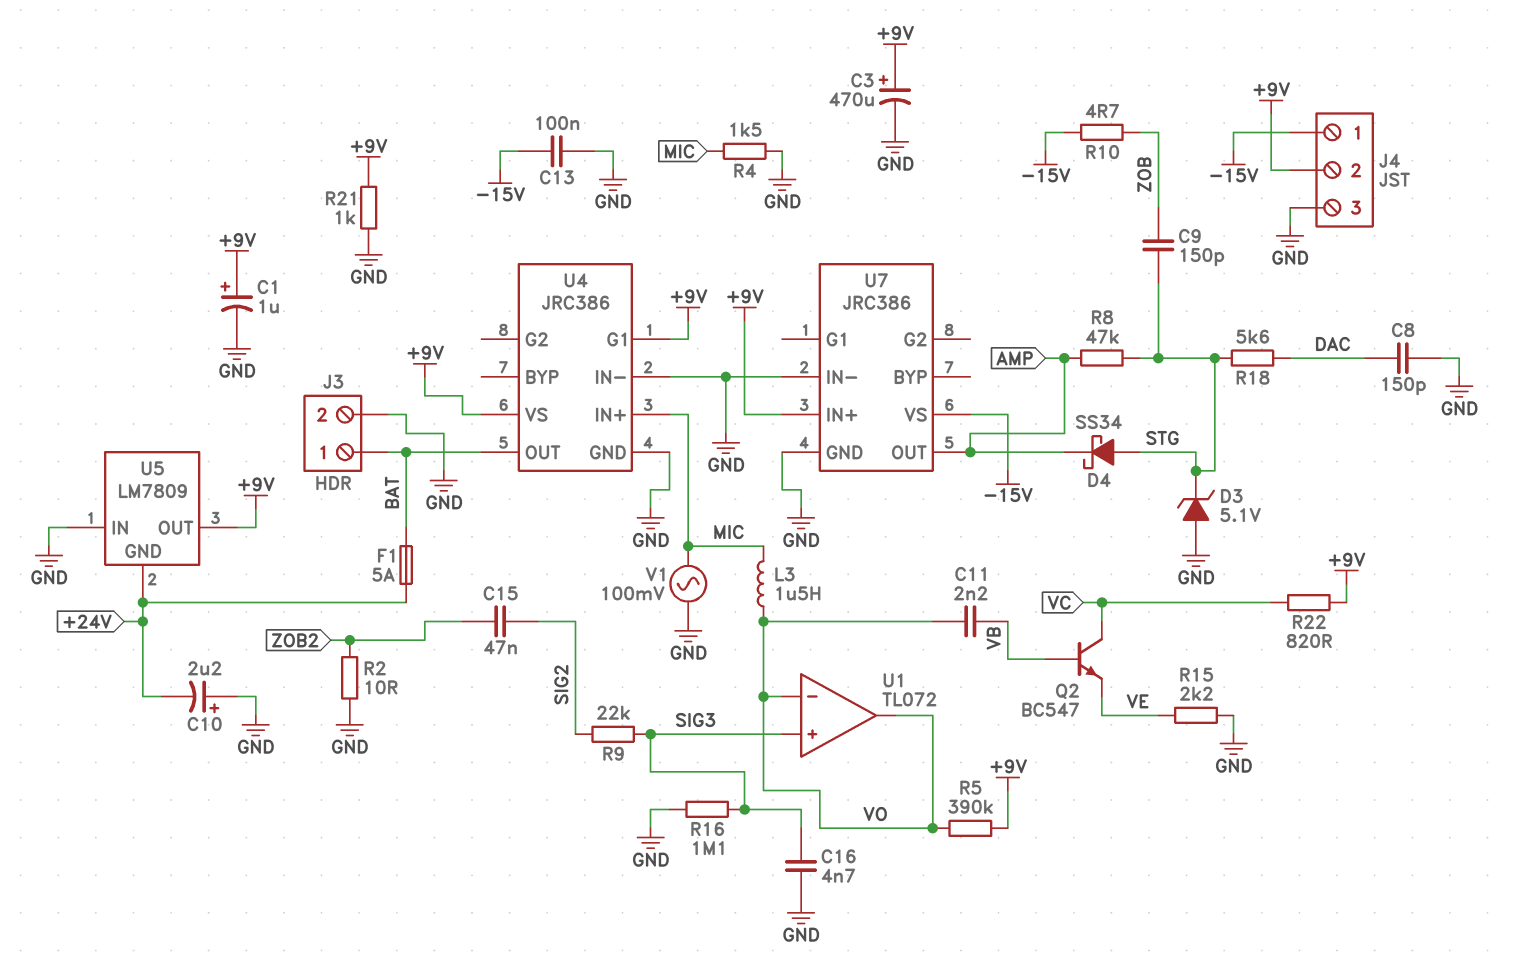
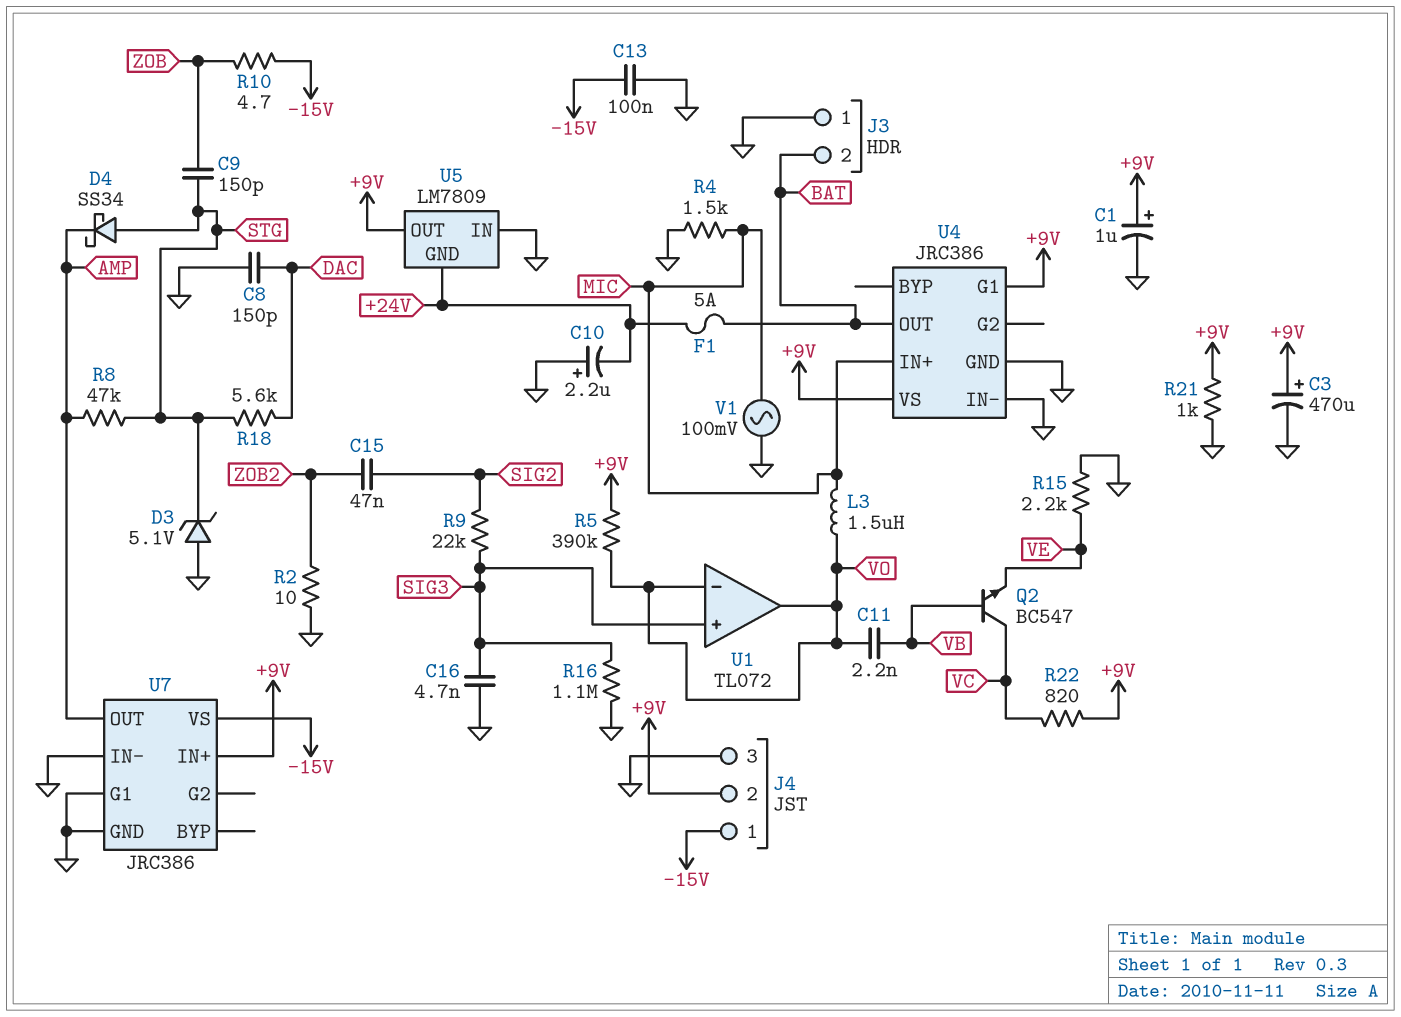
J3 pin 1: BAT -> GND
J3 pin 2: GND -> BAT
U7 pin G1: none -> GND

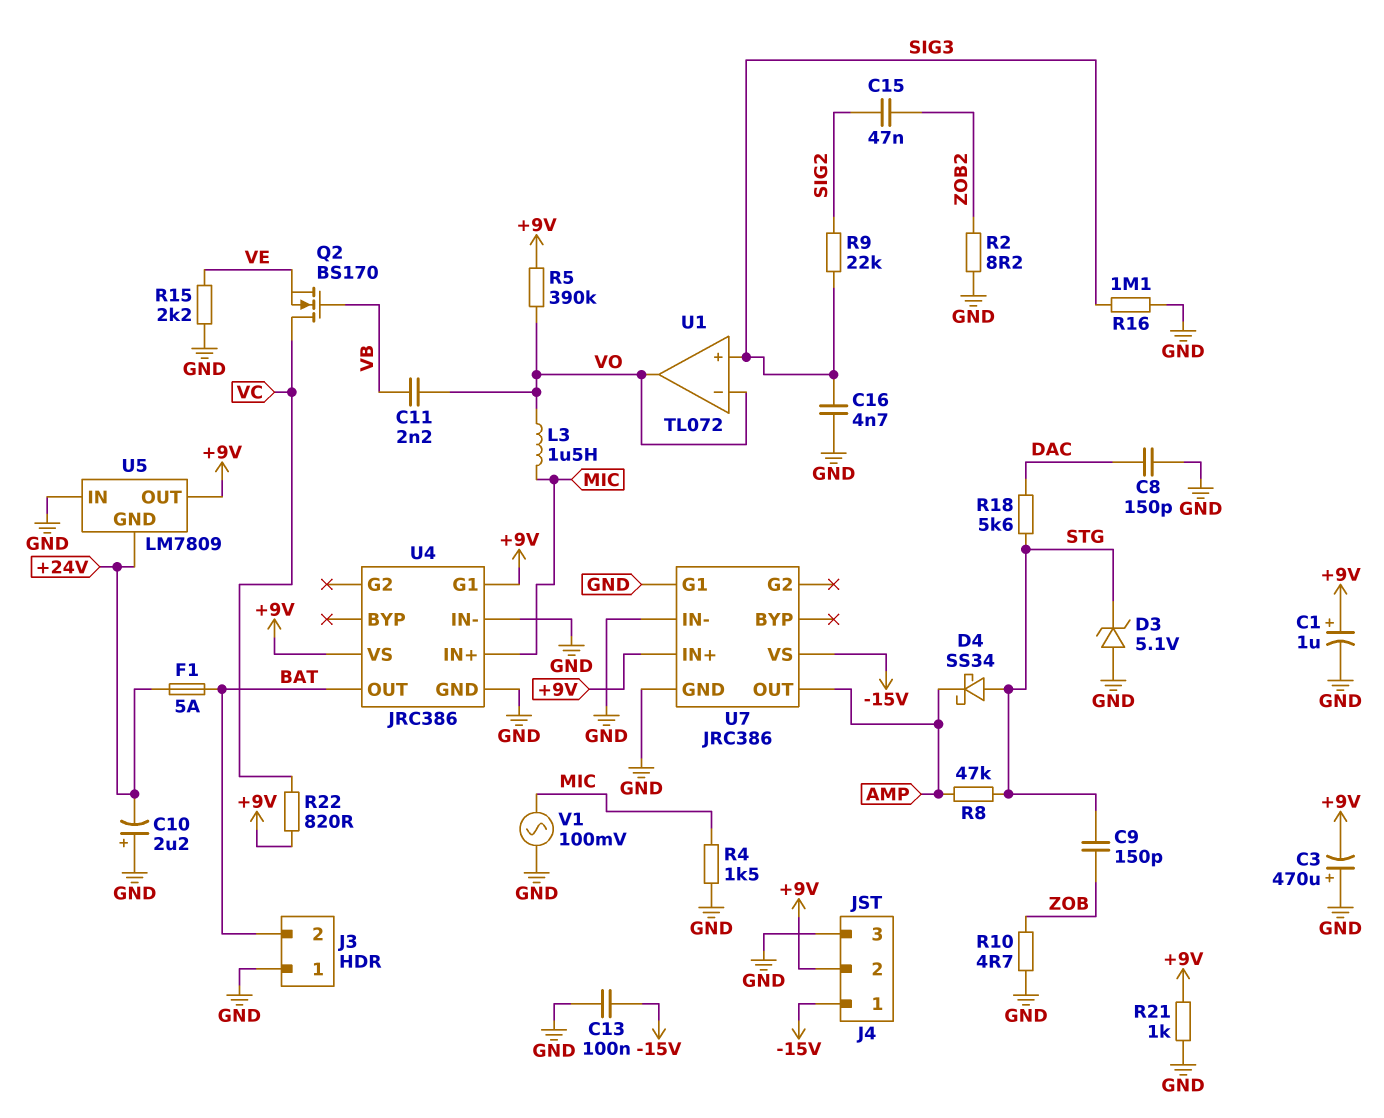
C3: 470uF (plus +9V, minus GND) -> 470uF (plus GND, minus +9V)
Q2: NPN BC547 (B VB, C VC, E VE) -> NMOS BS170 (G VB, D VC, S VE)
R2: 10 (GND, ZOB2) -> 8.2 (GND, ZOB2)
R10: 4.7 (-15V, ZOB) -> 4.7 (GND, ZOB)

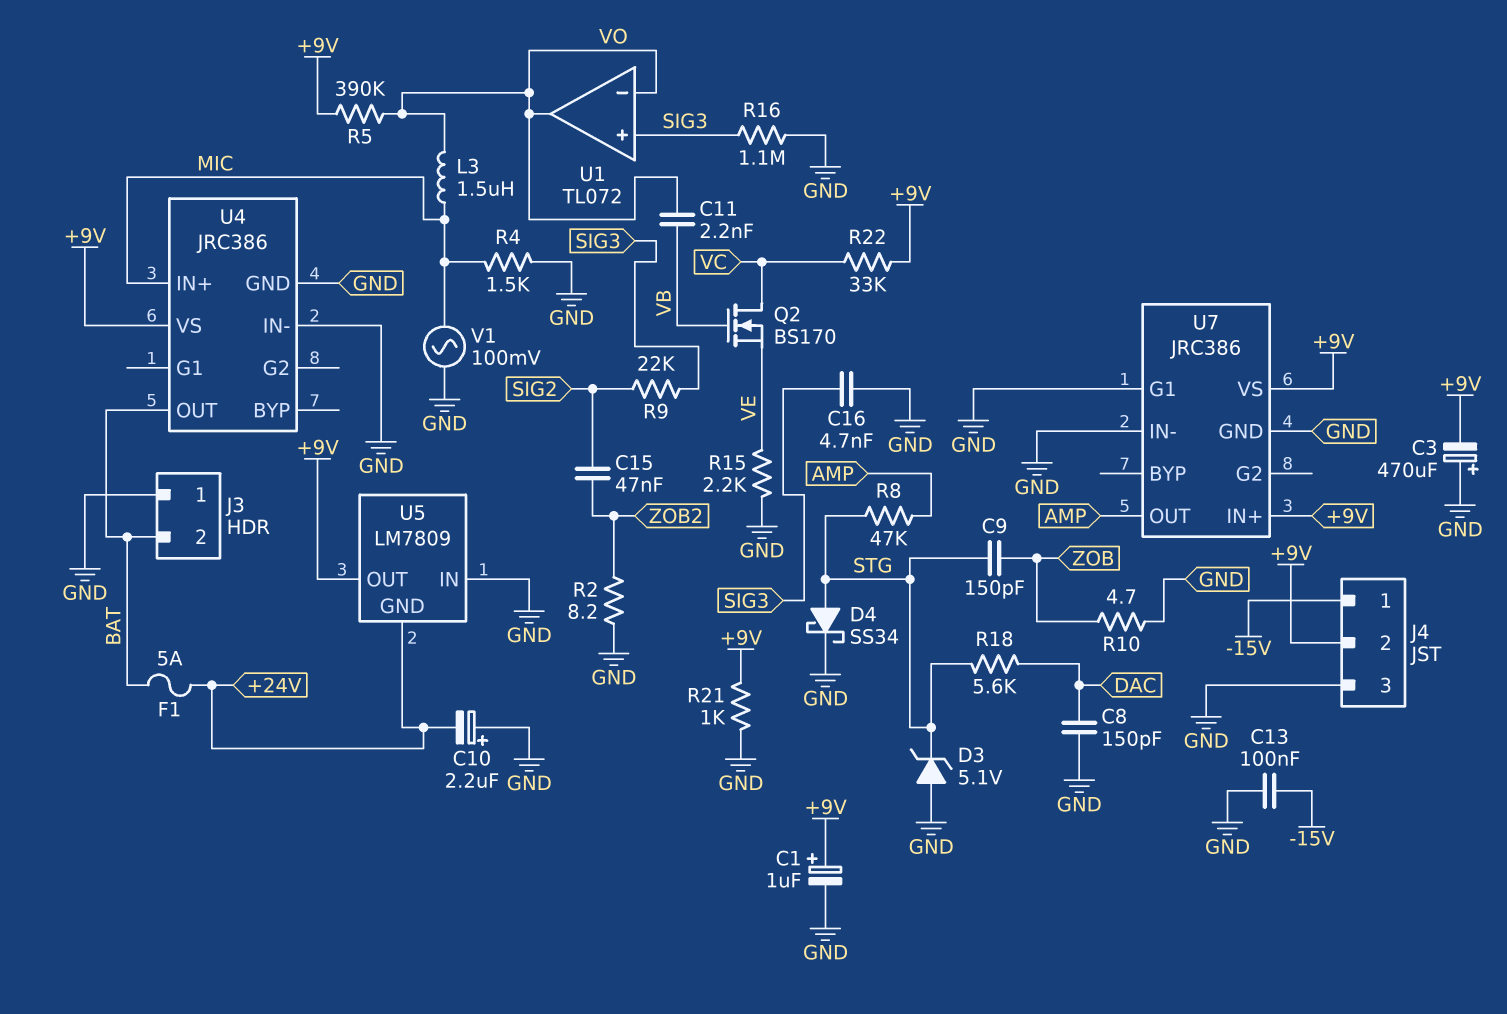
D4: schottky SS34 (A STG, K AMP) -> schottky SS34 (A STG, K GND)
R22: 820 (+9V, VC) -> 33k (+9V, VC)
U4 pin G1: +9V -> none
U7 pin VS: -15V -> +9V

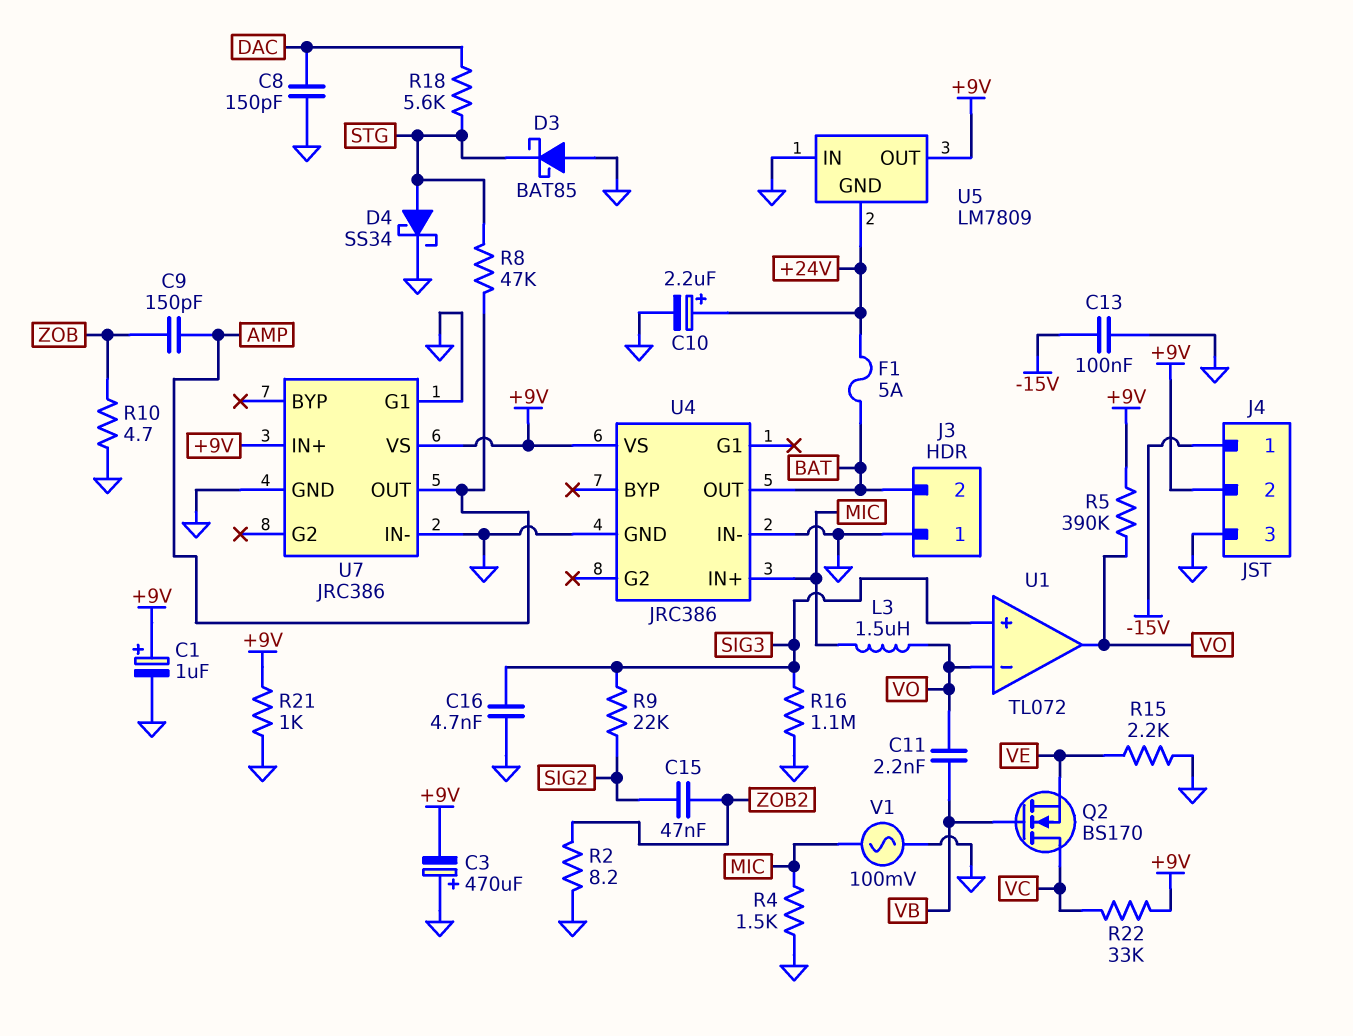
C9: 150pF (STG, ZOB) -> 150pF (AMP, ZOB)
C10: 2.2uF (plus GND, minus +24V) -> 2.2uF (plus +24V, minus GND)
D3: zener 5.1V (A GND, K STG) -> schottky BAT85 (A GND, K STG)

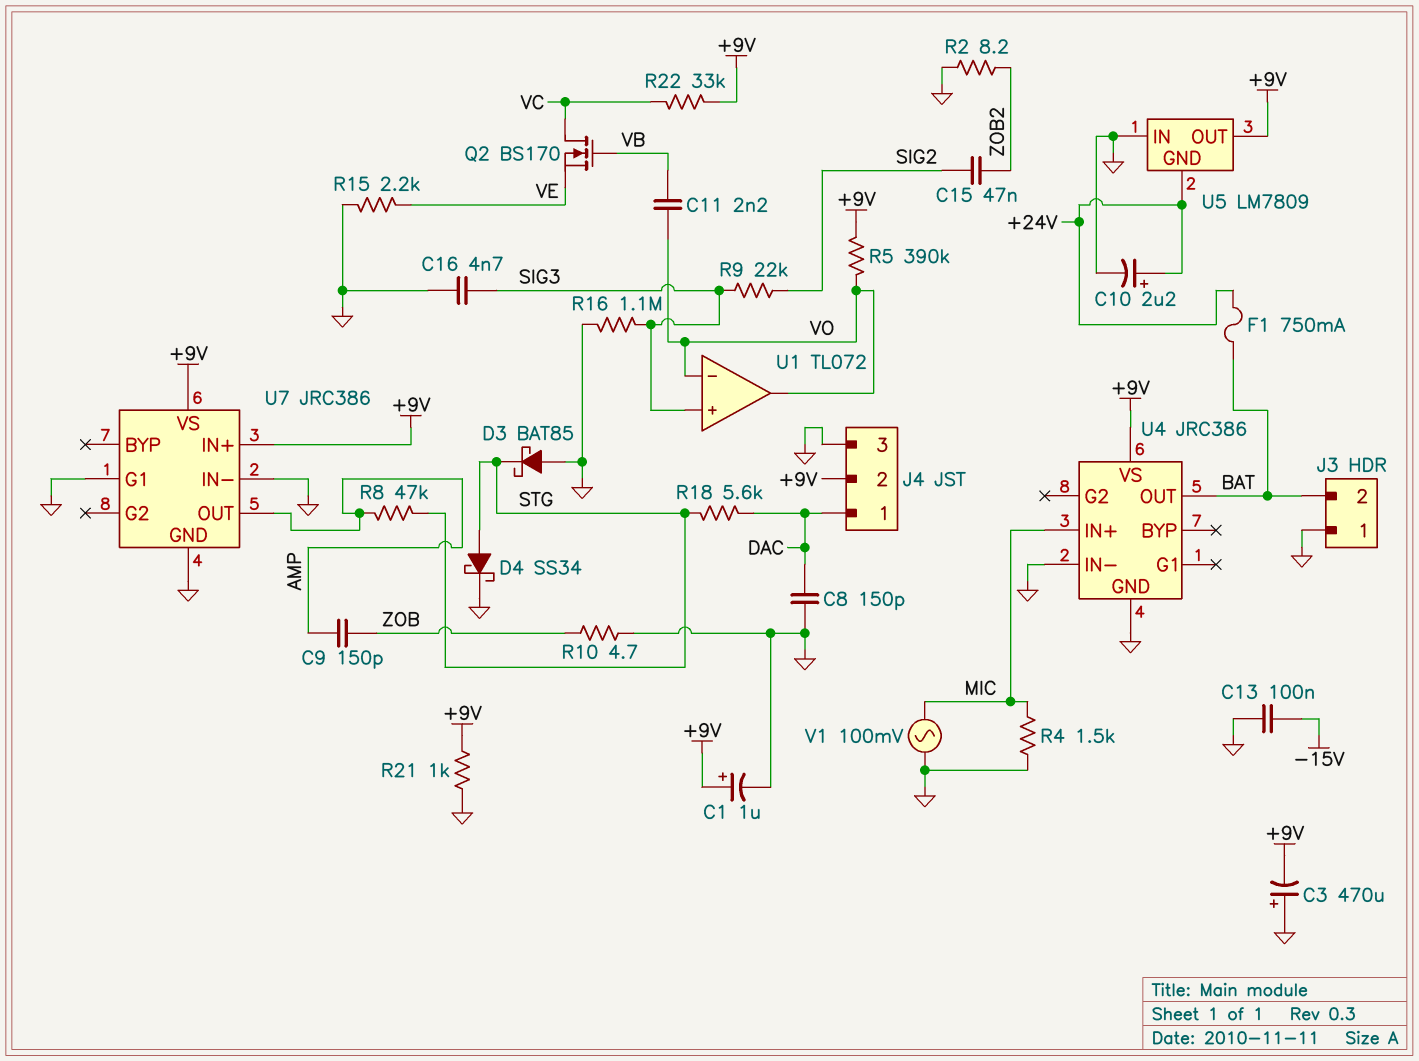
F1: 5A (+24V, BAT) -> 750mA (+24V, BAT)
J4 pin 1: -15V -> DAC
L3: 1.5uH (MIC, VO) -> none

